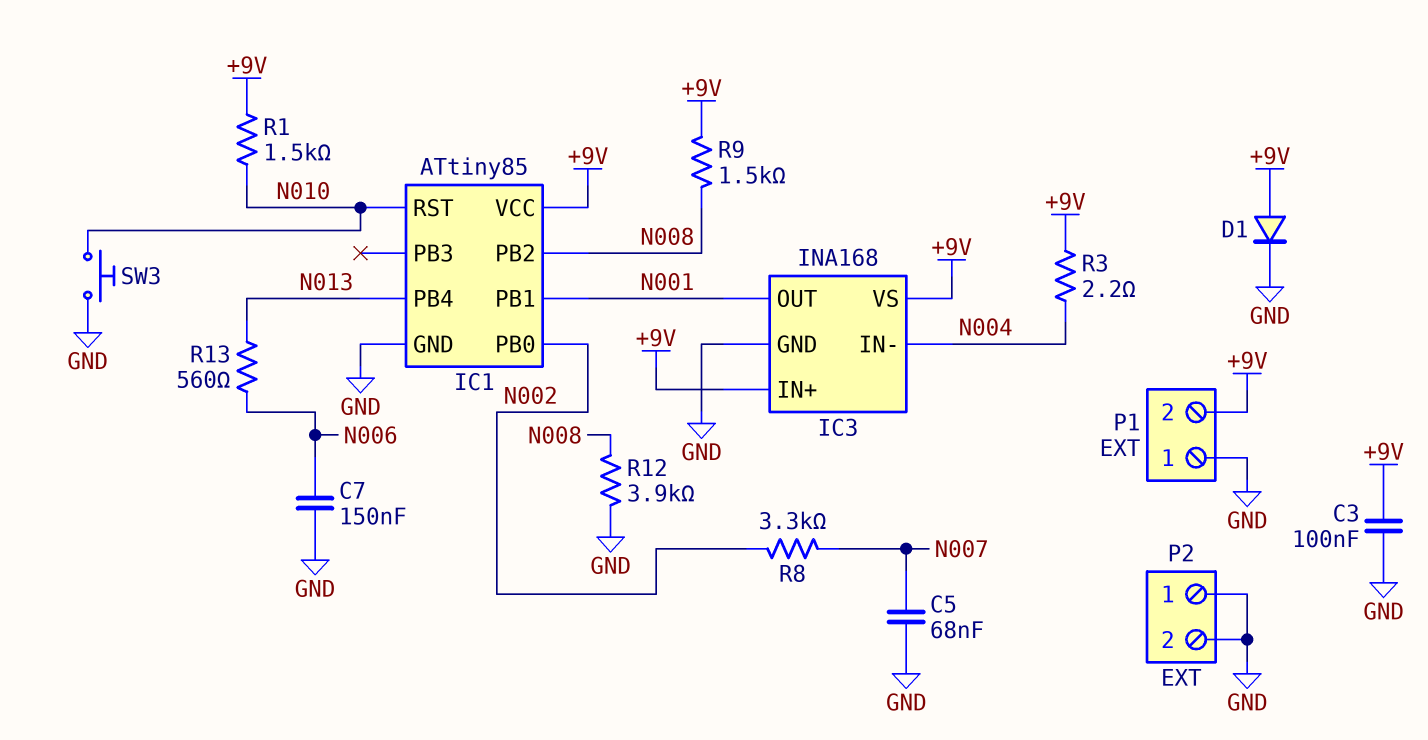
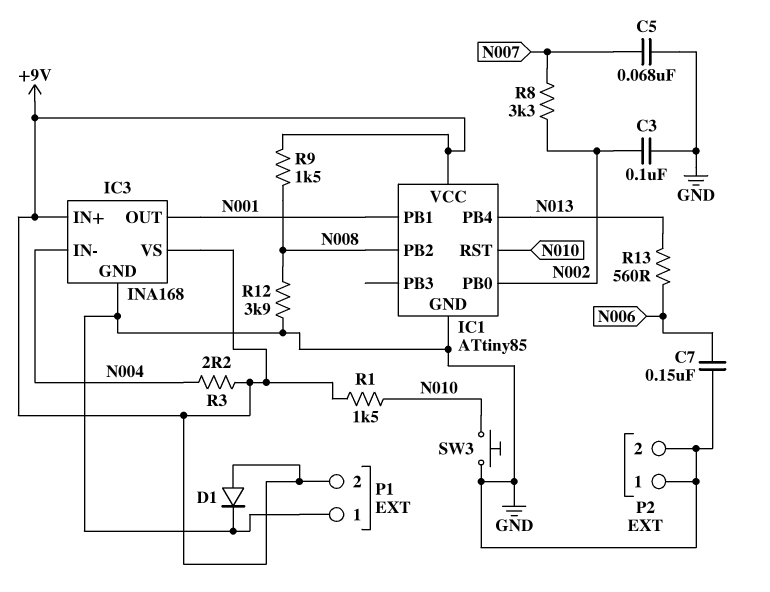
C3: 100nF (+9V, GND) -> 100nF (GND, N002)

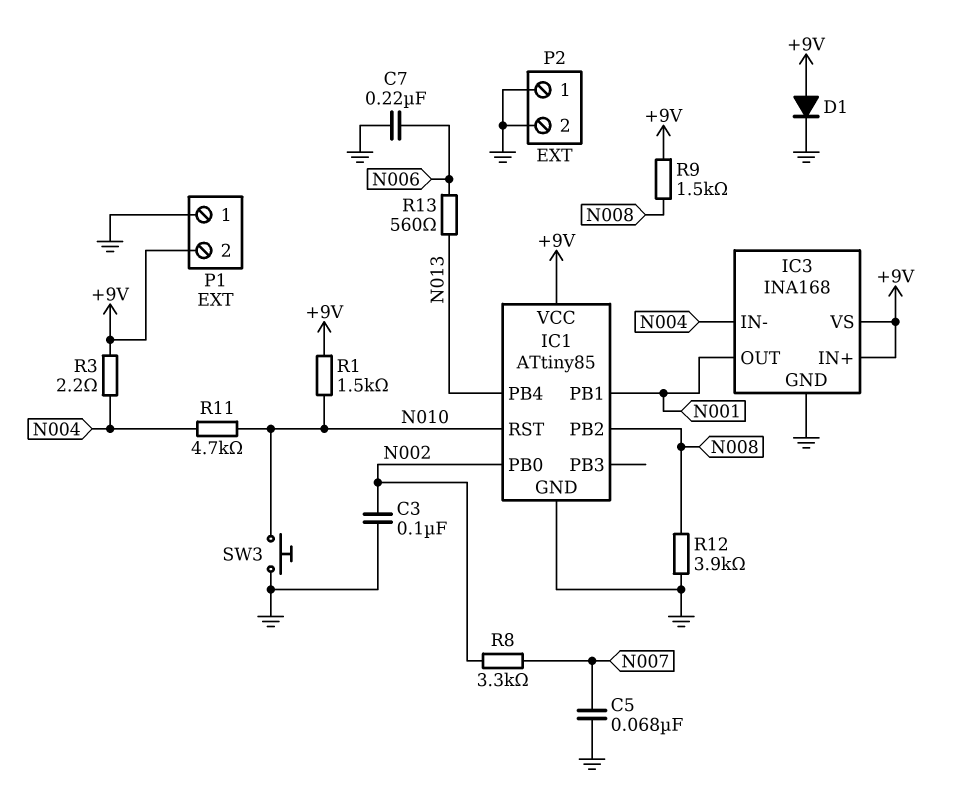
C7: 150nF (GND, N006) -> 220nF (GND, N006)
R11: none -> 4.7k (N004, N010)

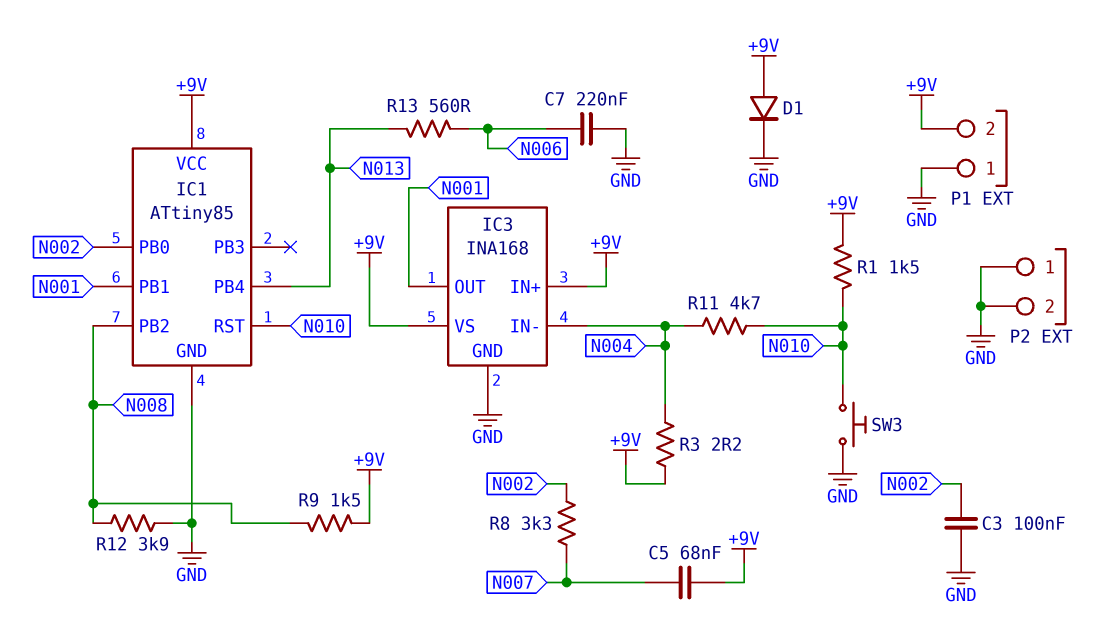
C5: 68nF (GND, N007) -> 68nF (+9V, N007)

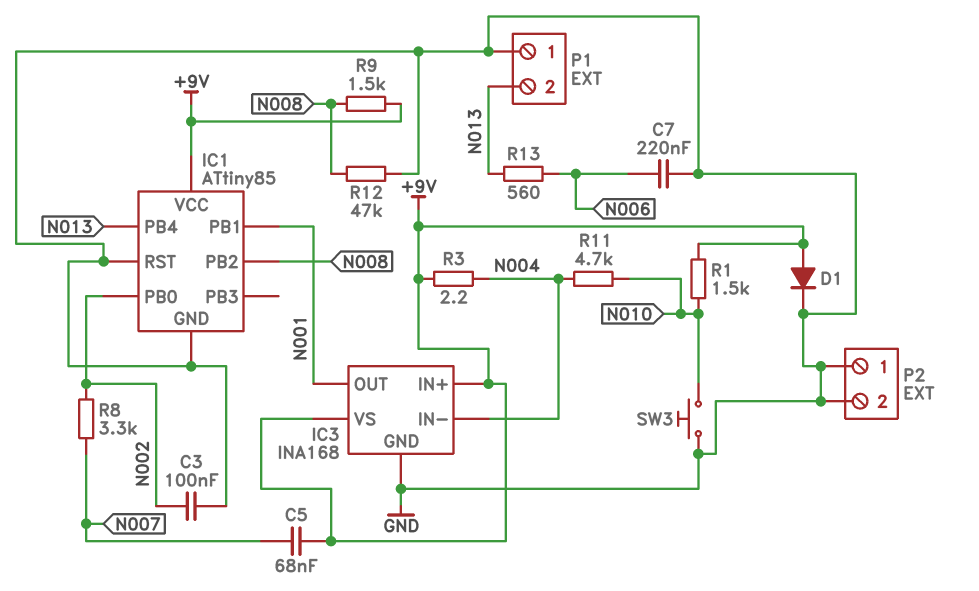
IC1 pin RST: N010 -> GND
P1 pin 2: +9V -> N013
R12: 3.9k (GND, N008) -> 47k (GND, N008)

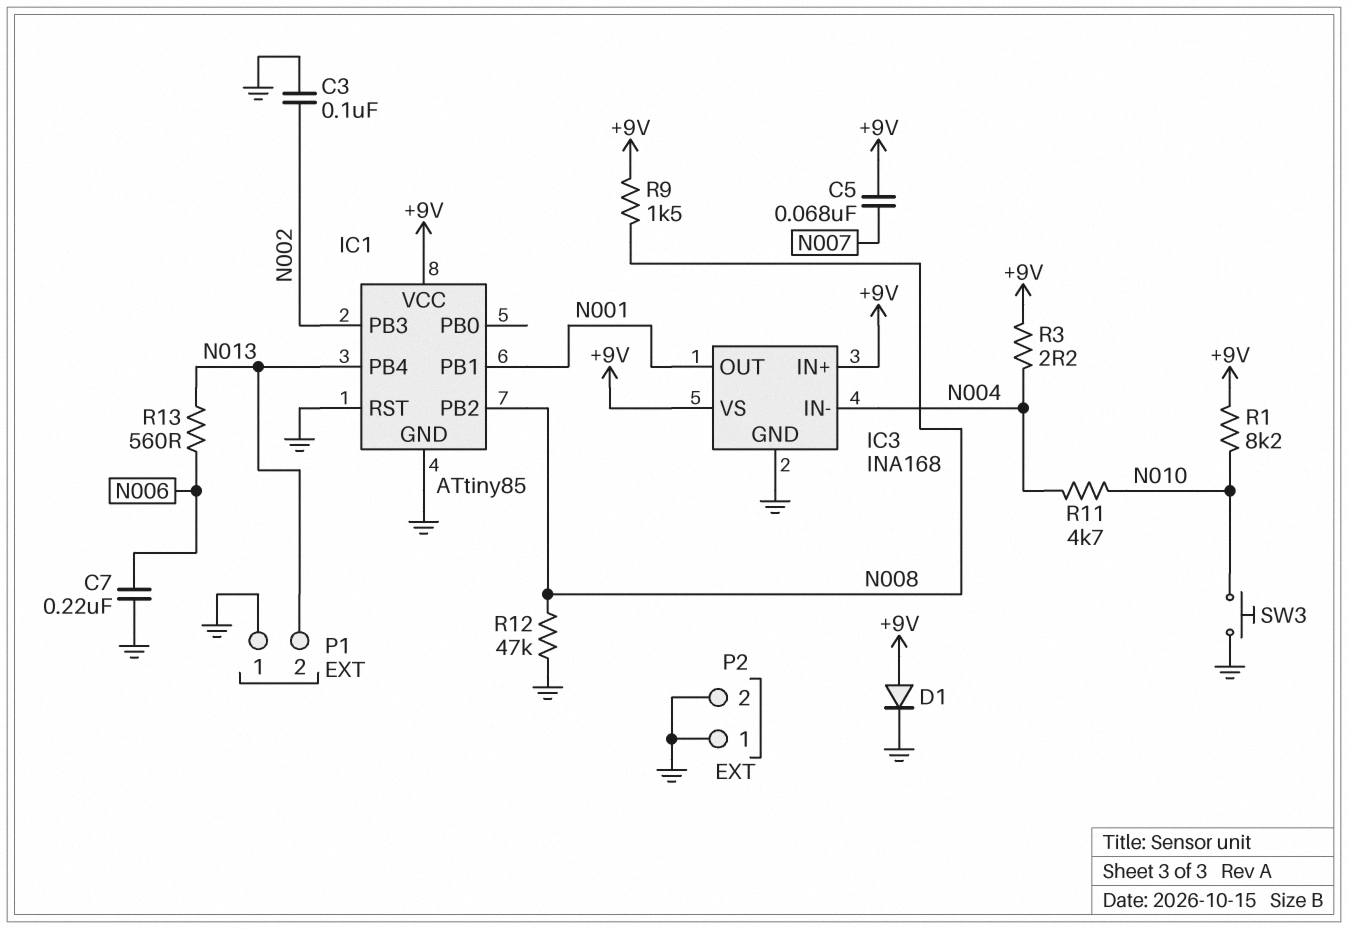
IC1 pin PB0: N002 -> none
IC1 pin PB3: none -> N002
R1: 1.5k (+9V, N010) -> 8.2k (+9V, N010)
R8: 3.3k (N002, N007) -> none

